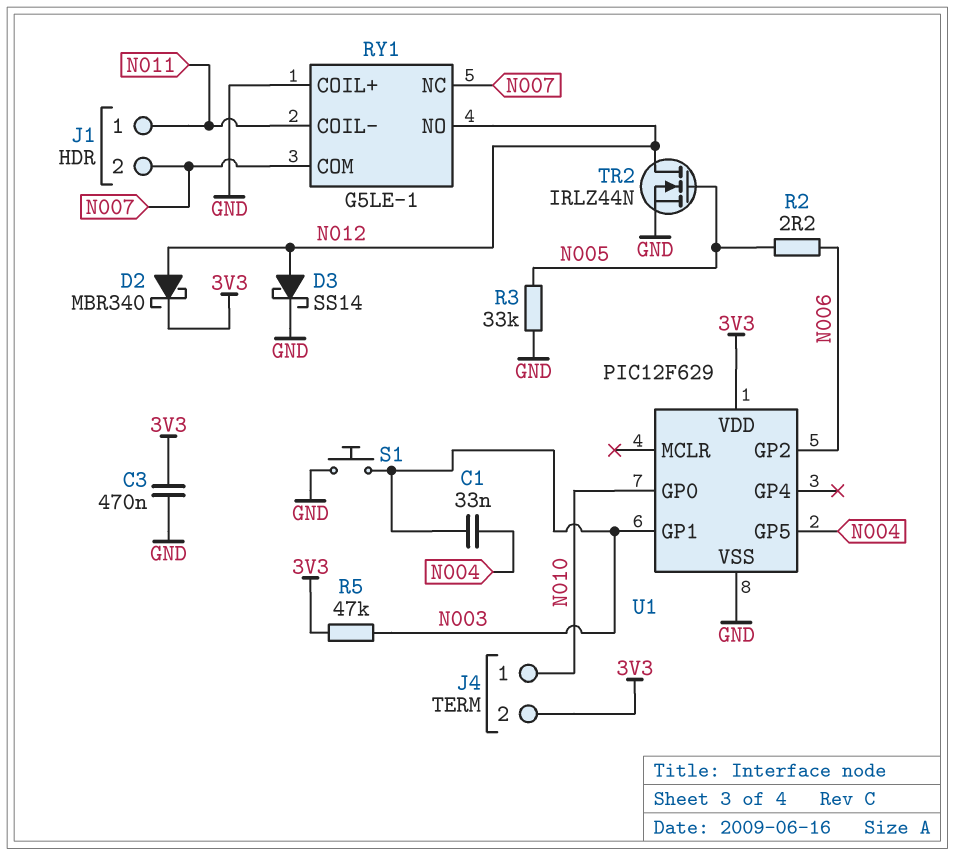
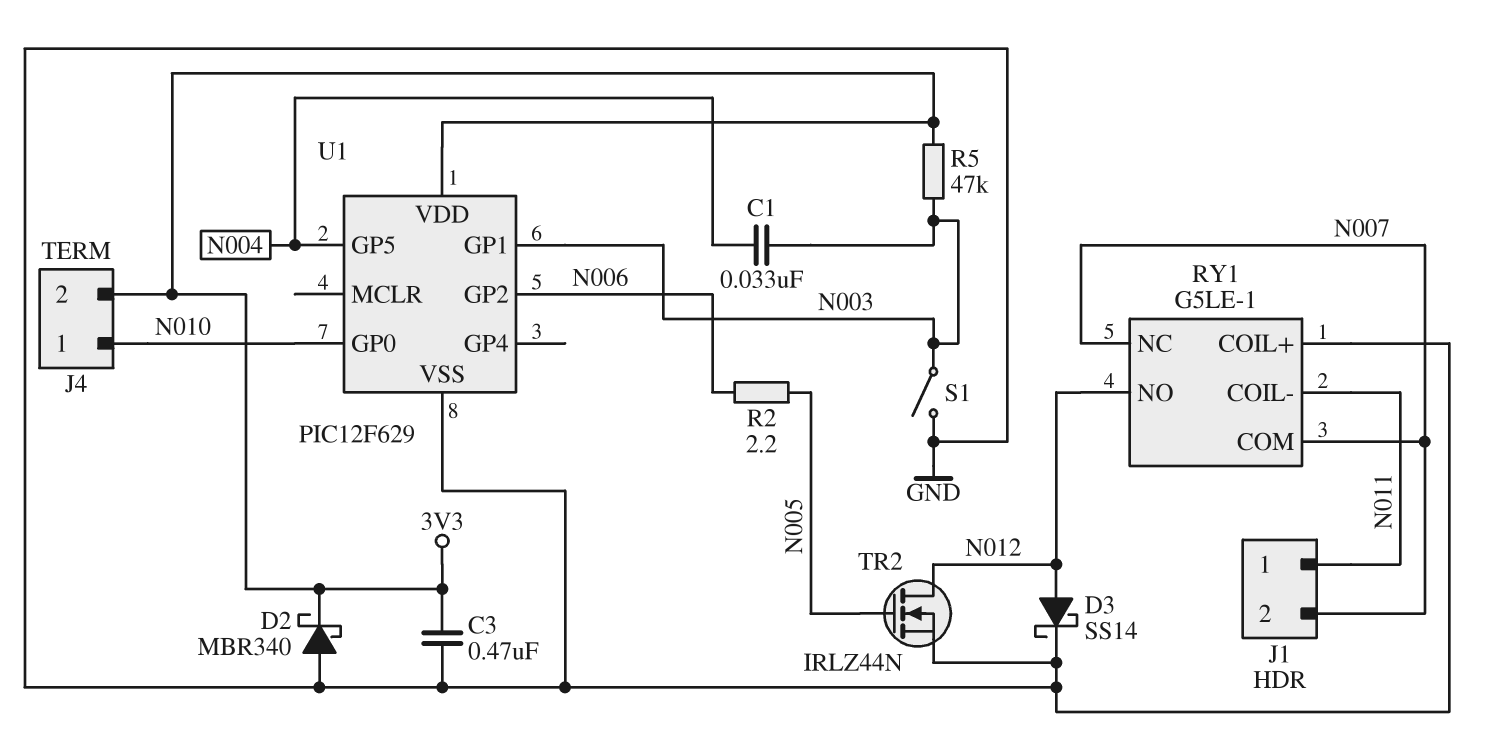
D2: schottky MBR340 (A N012, K 3V3) -> schottky MBR340 (A GND, K 3V3)
R3: 33k (GND, N005) -> none
S1: button (GND, N003) -> switch (GND, N003)

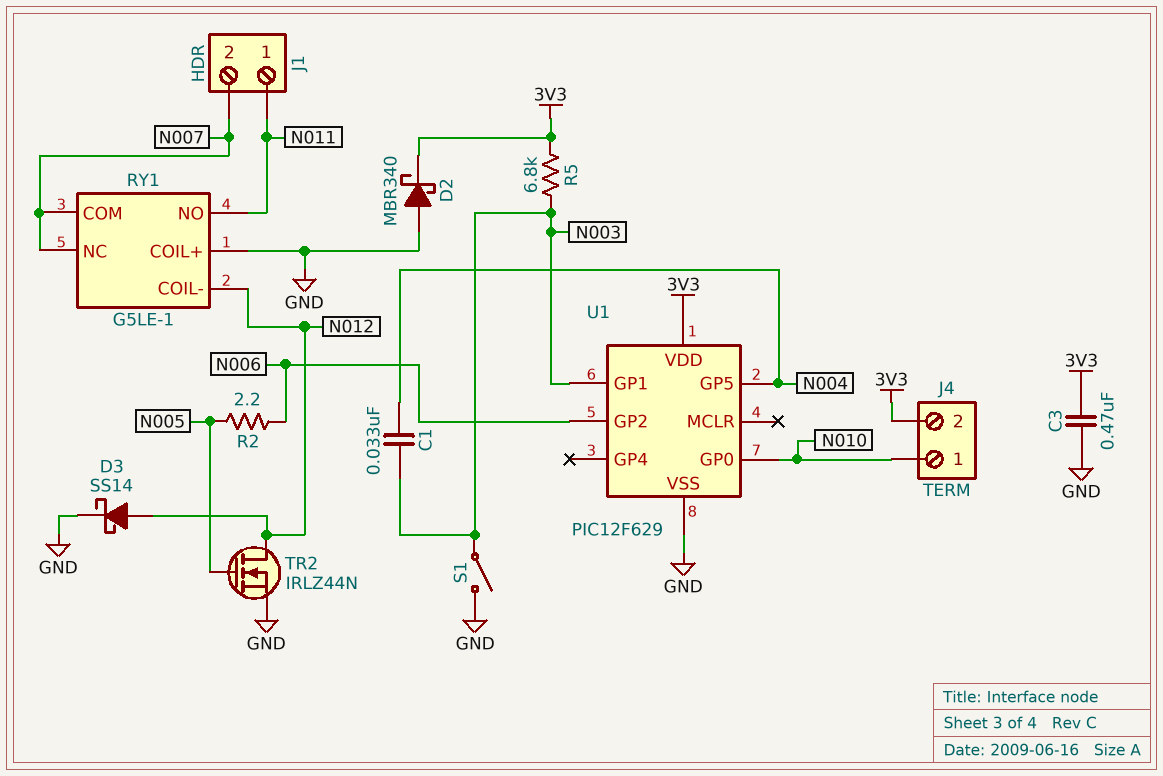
R5: 47k (3V3, N003) -> 6.8k (3V3, N003)
RY1 pin COIL-: N011 -> N012
RY1 pin NO: N012 -> N011

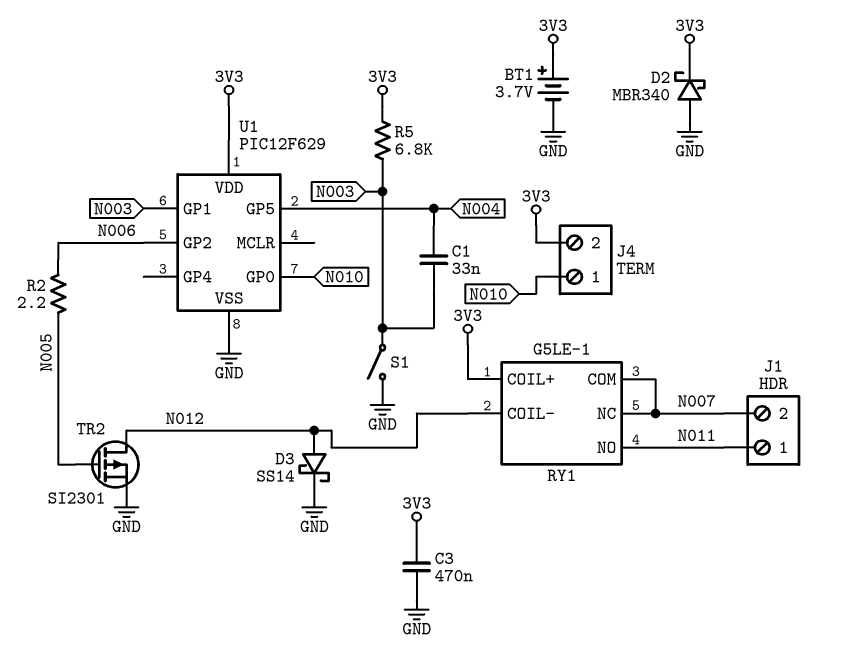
BT1: none -> 3.7V (plus 3V3, minus GND)
RY1 pin COIL+: GND -> 3V3
TR2: NMOS IRLZ44N (G N005, D N012, S GND) -> PMOS SI2301 (G N005, D N012, S GND)

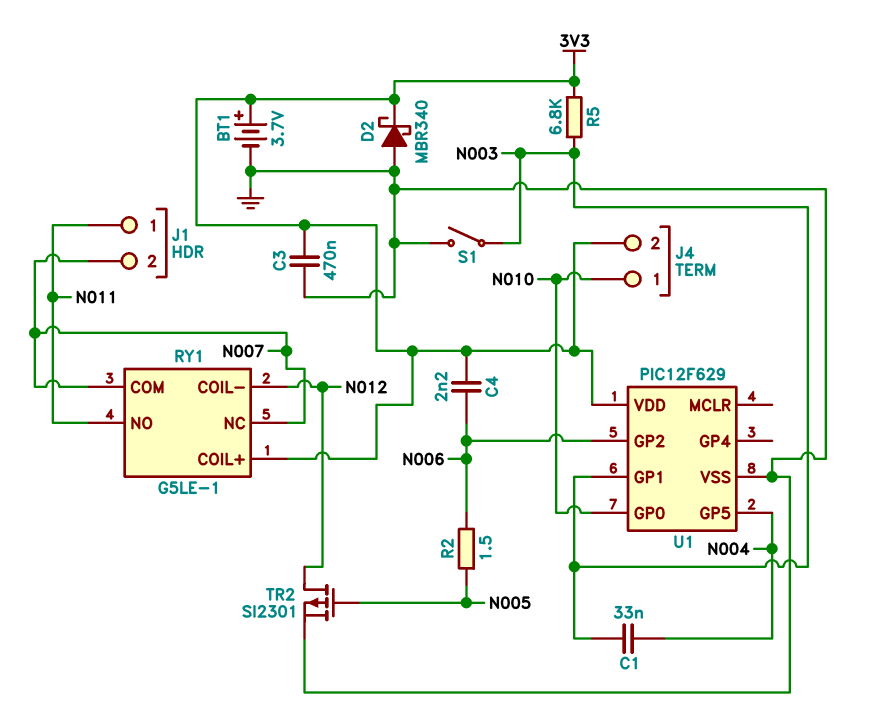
C4: none -> 2.2nF (3V3, N006)
D3: schottky SS14 (A N012, K GND) -> none
R2: 2.2 (N005, N006) -> 1.5 (N005, N006)

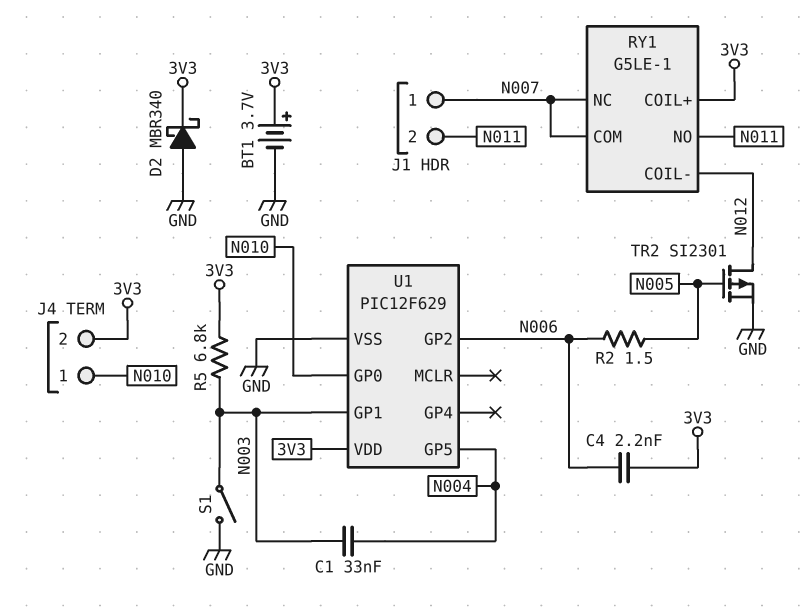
C3: 470nF (3V3, GND) -> none
J1 pin 1: N011 -> N007
J1 pin 2: N007 -> N011

